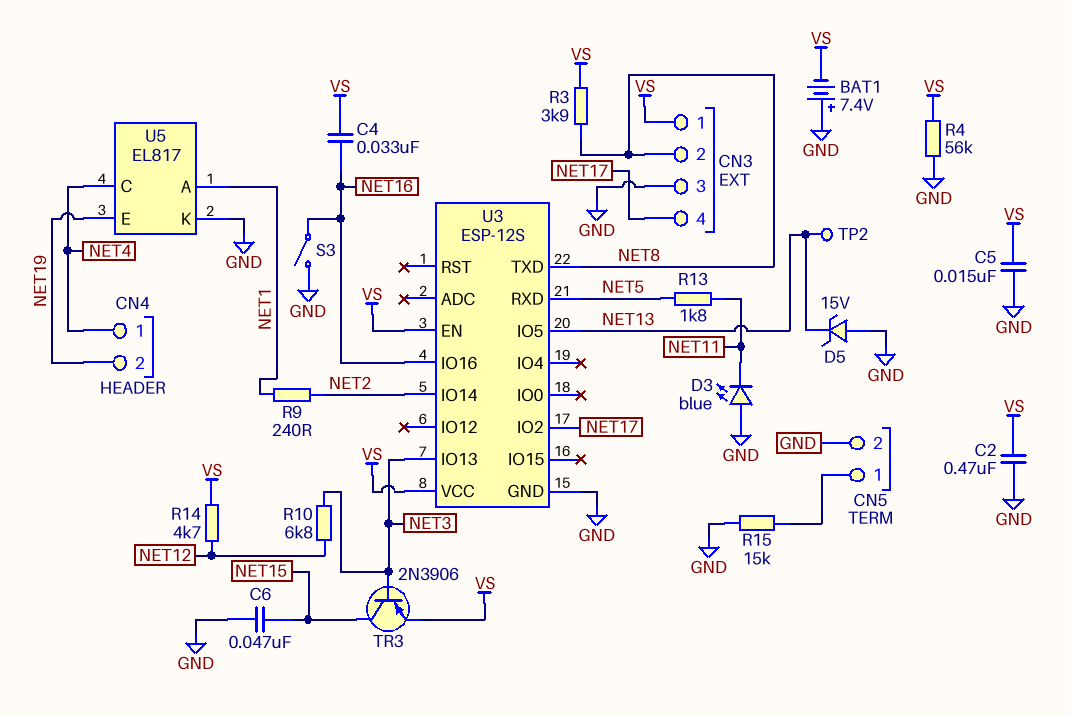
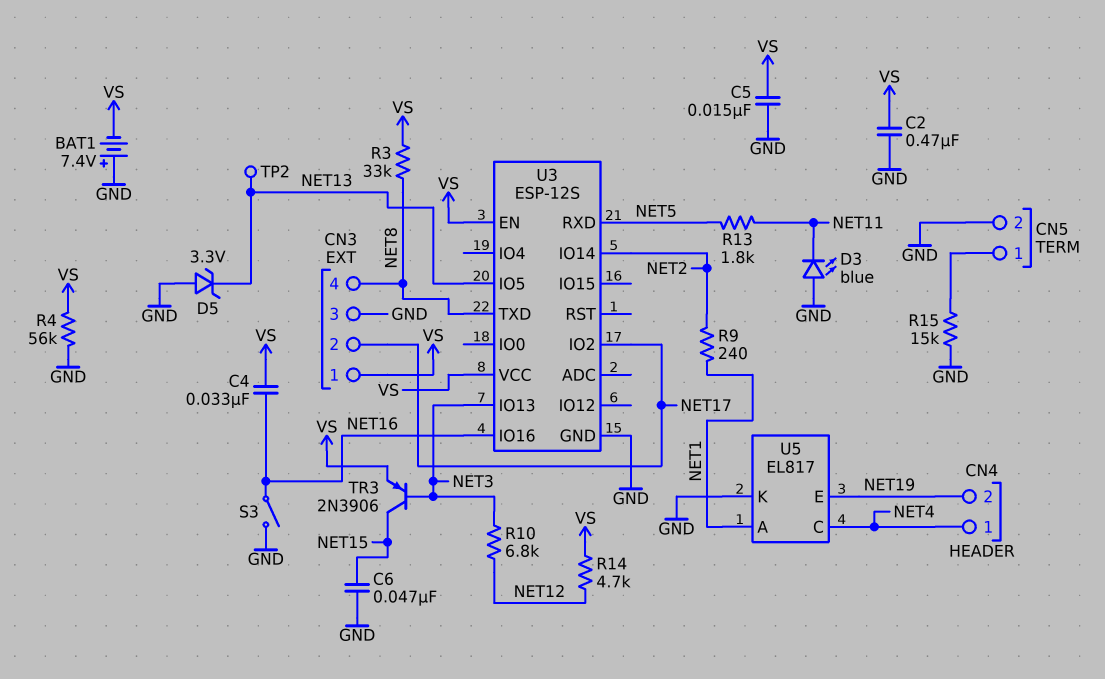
CN3 pin 2: NET8 -> NET17
CN3 pin 4: NET17 -> NET8
D5: zener 15V (A GND, K NET13) -> zener 3.3V (A GND, K NET13)
R3: 3.9k (NET8, VS) -> 33k (NET8, VS)

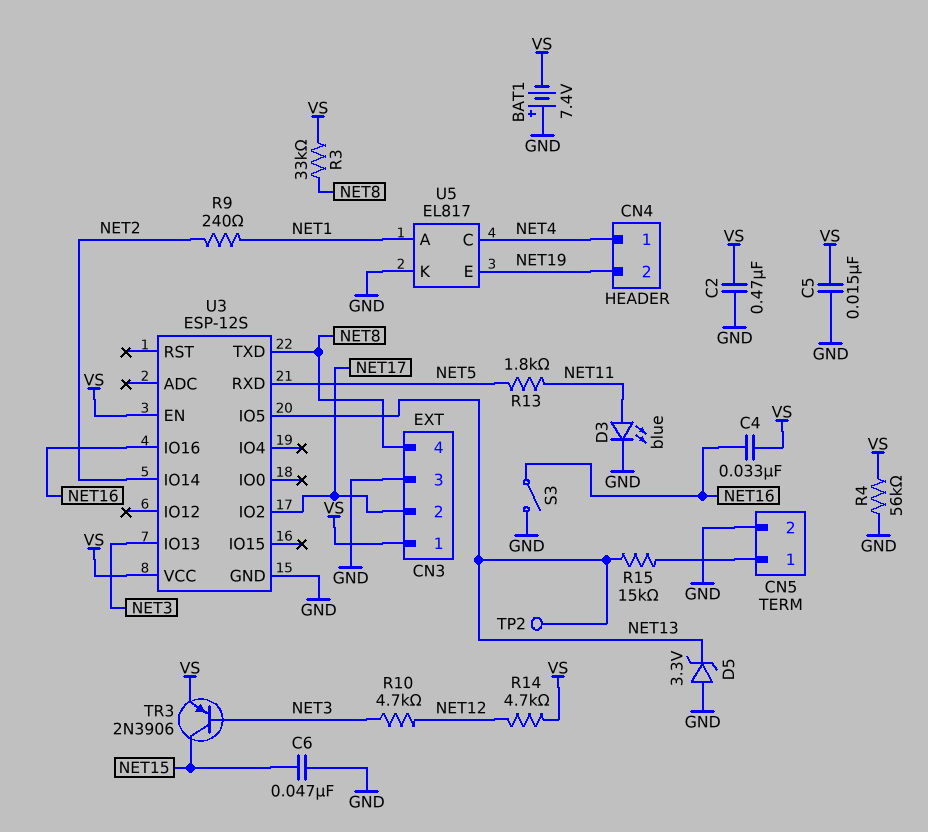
D3: LED blue (A GND, K NET11) -> LED blue (A NET11, K GND)
R10: 6.8k (NET3, NET12) -> 4.7k (NET3, NET12)
R15: 15k (CN5/1, GND) -> 15k (CN5/1, NET13)

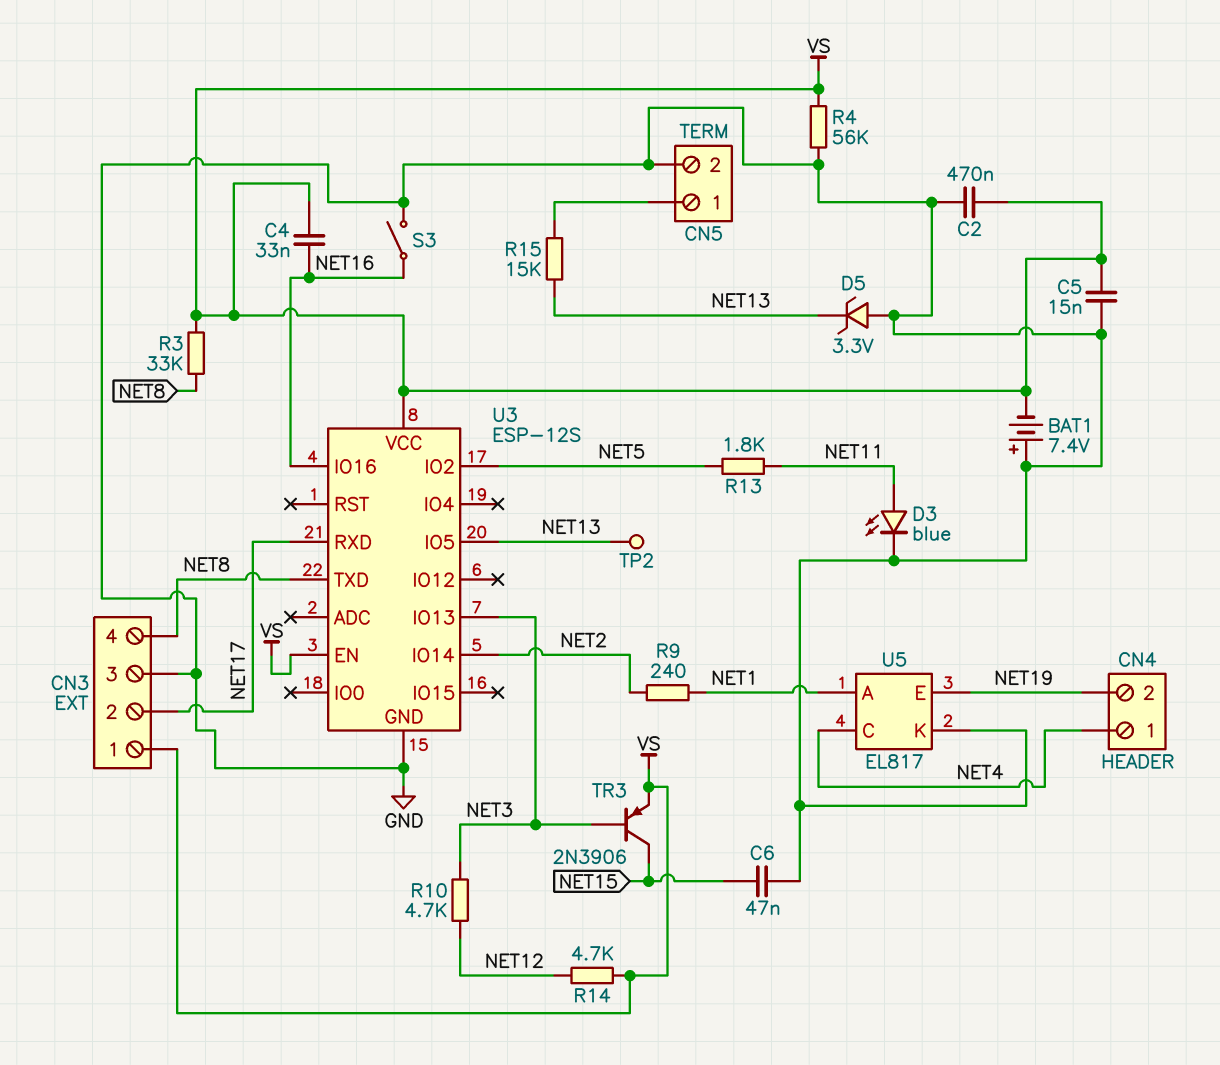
U3 pin IO2: NET17 -> NET5
U3 pin RXD: NET5 -> NET17

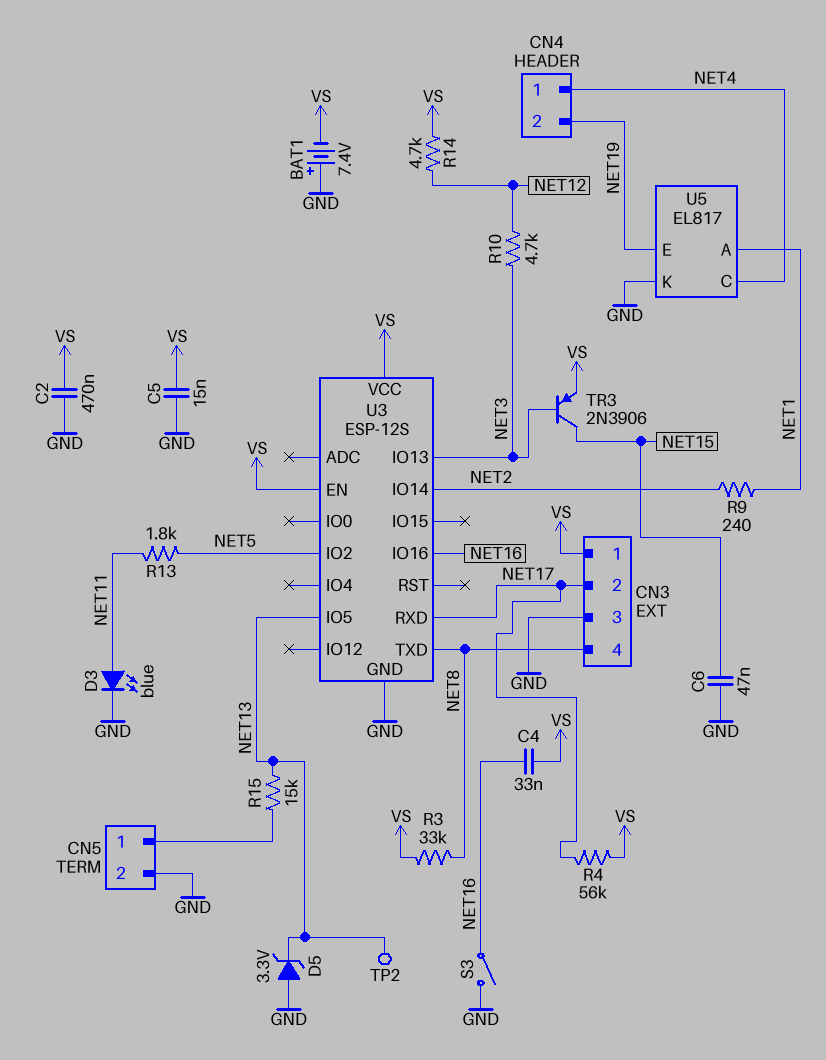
R4: 56k (GND, VS) -> 56k (NET17, VS)

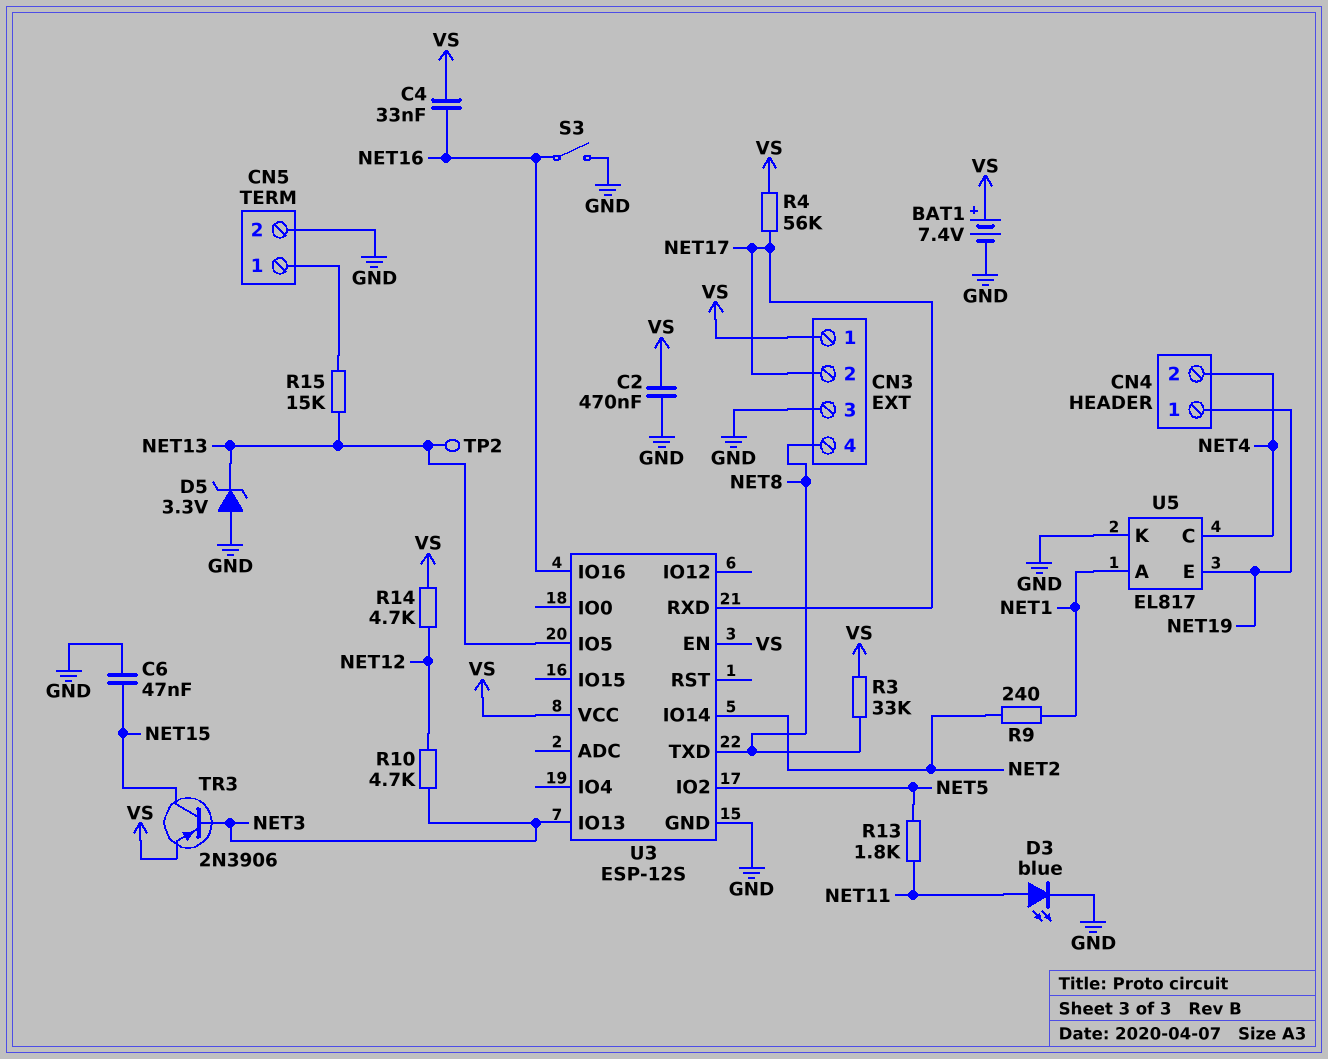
BAT1: 7.4V (plus GND, minus VS) -> 7.4V (plus VS, minus GND)
C5: 15nF (GND, VS) -> none
CN4 pin 1: NET4 -> NET19
CN4 pin 2: NET19 -> NET4

